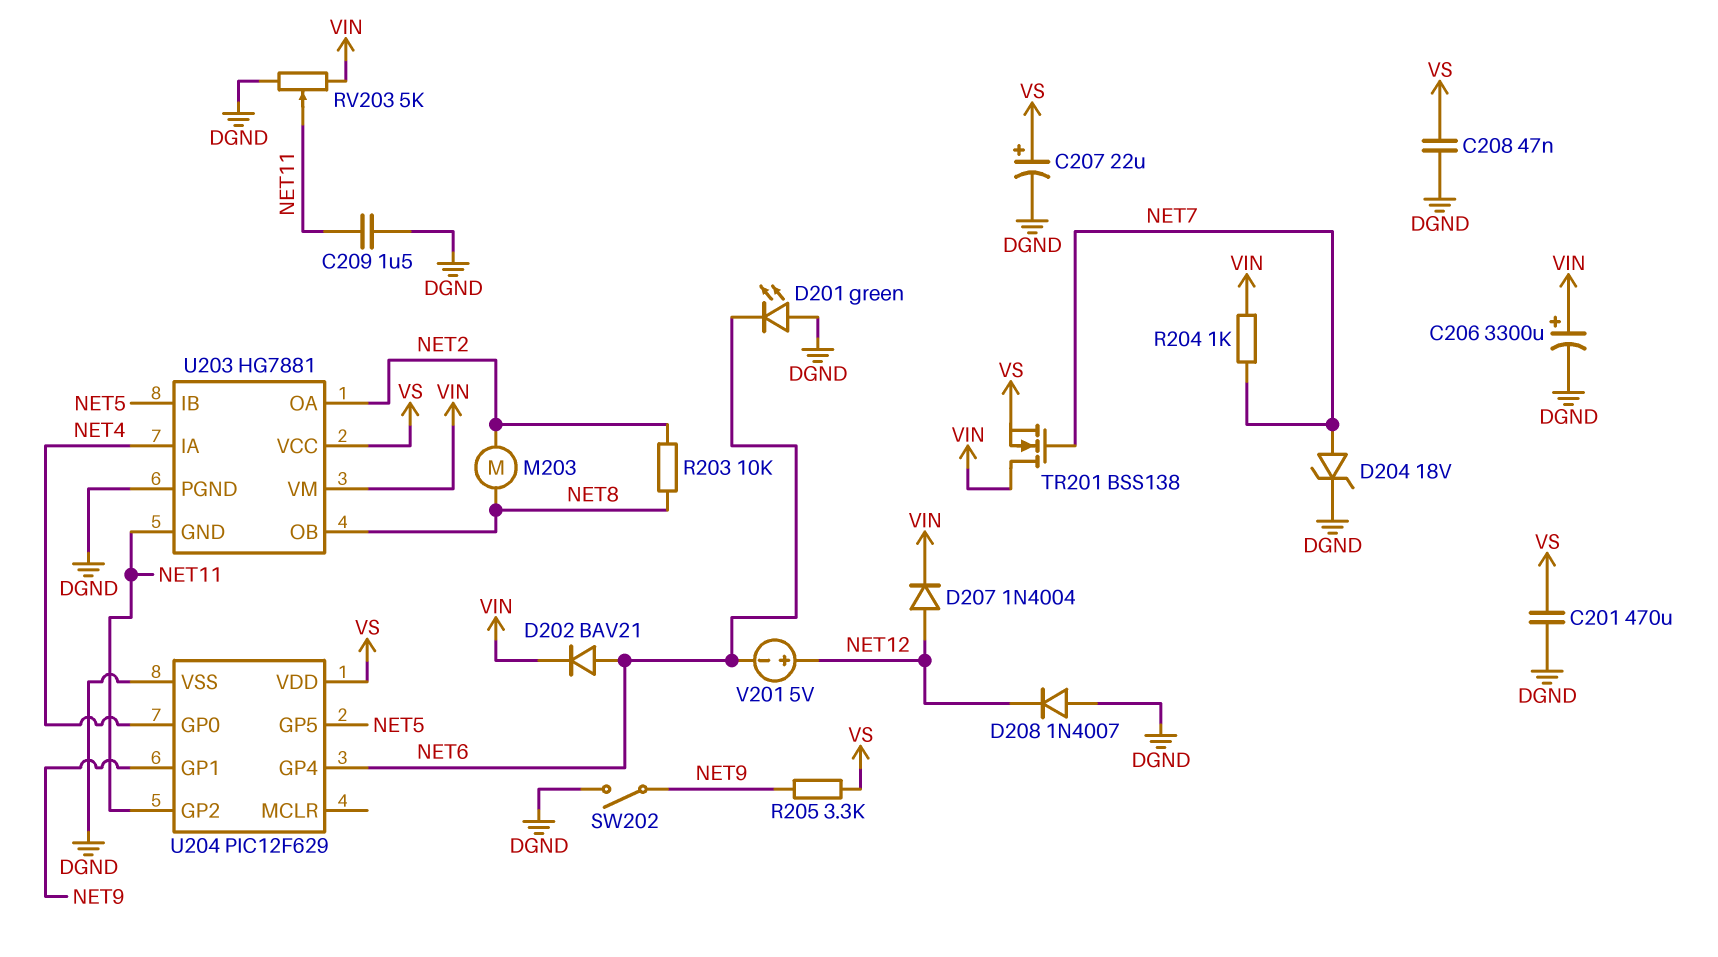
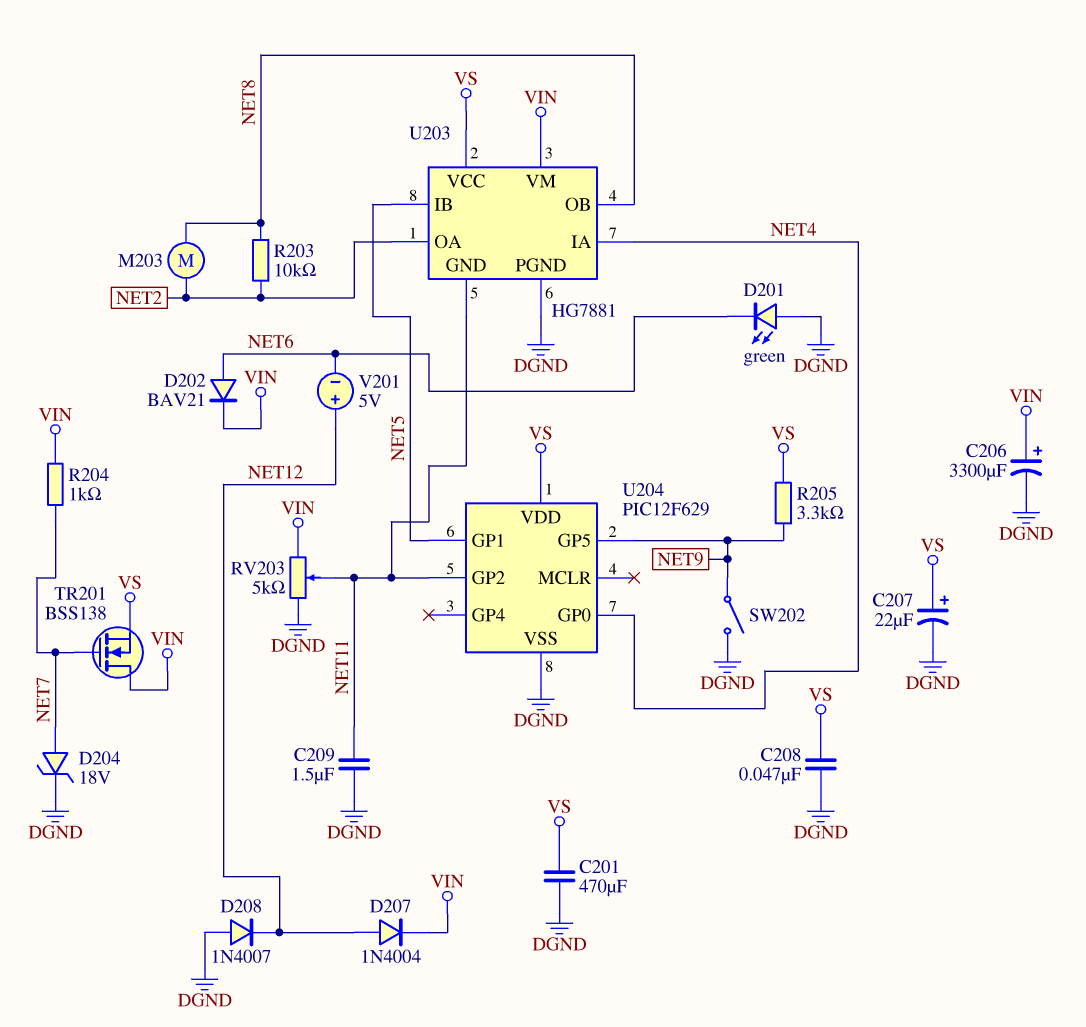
U204 pin GP1: NET9 -> NET5
U204 pin GP4: NET6 -> none
U204 pin GP5: NET5 -> NET9

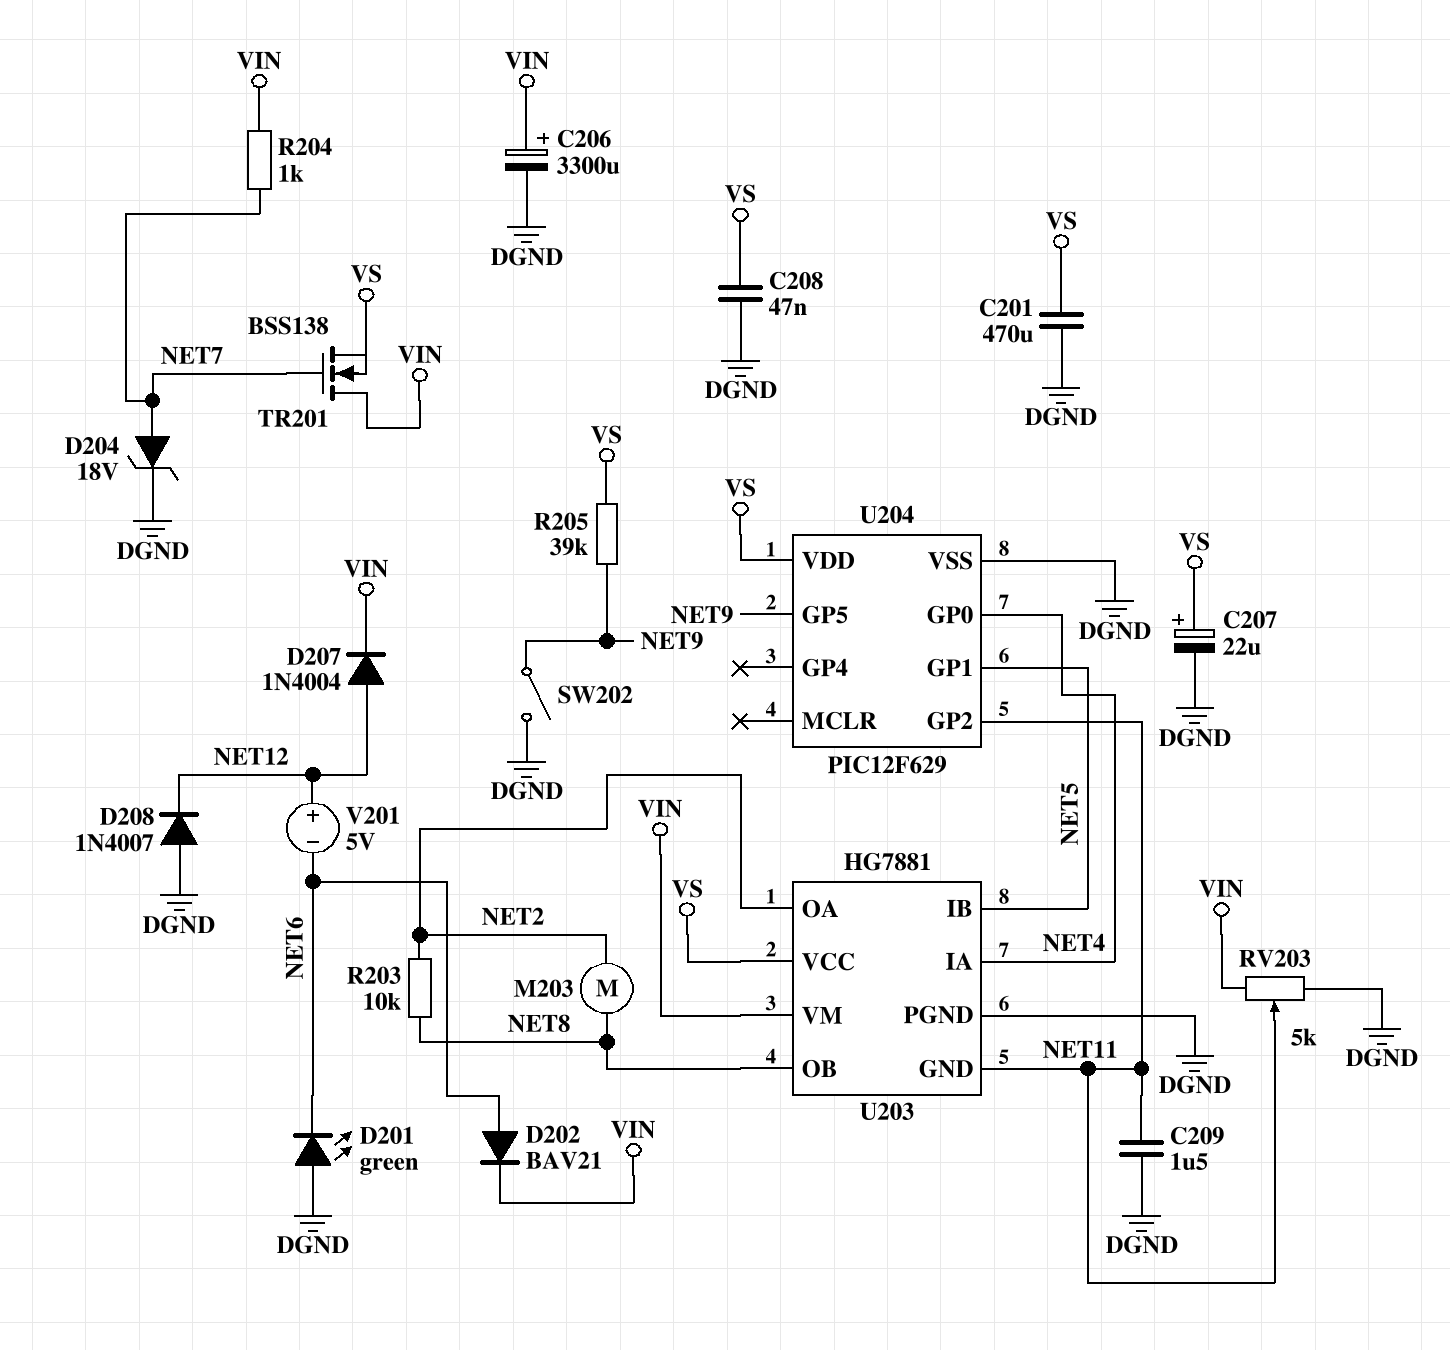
R205: 3.3k (NET9, VS) -> 39k (NET9, VS)

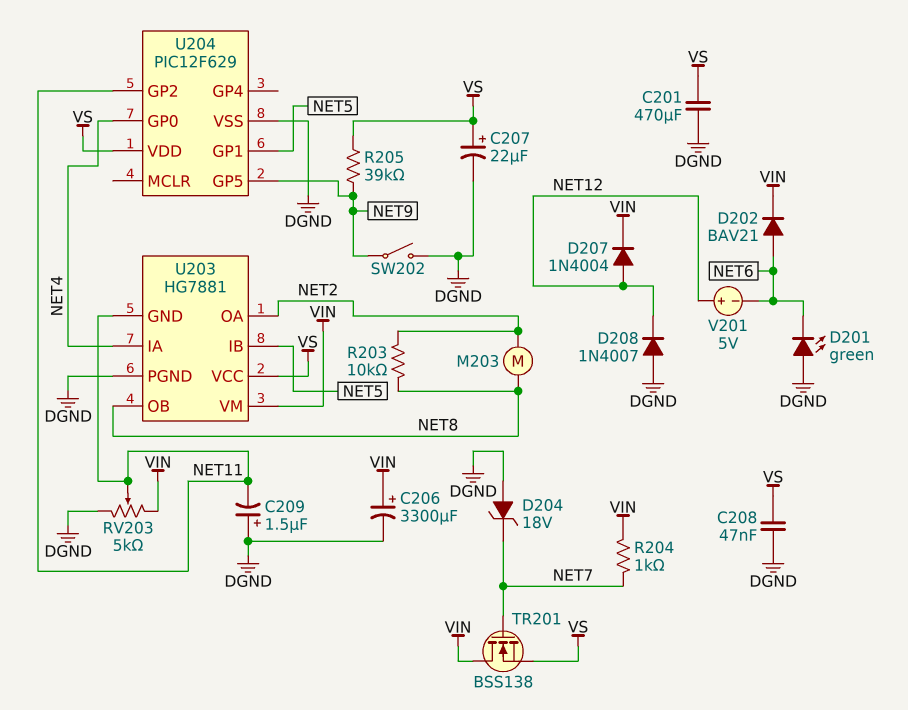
C209: 1.5uF (DGND, NET11) -> 1.5uF (plus DGND, minus NET11)
D204: zener 18V (A NET7, K DGND) -> zener 18V (A DGND, K NET7)

